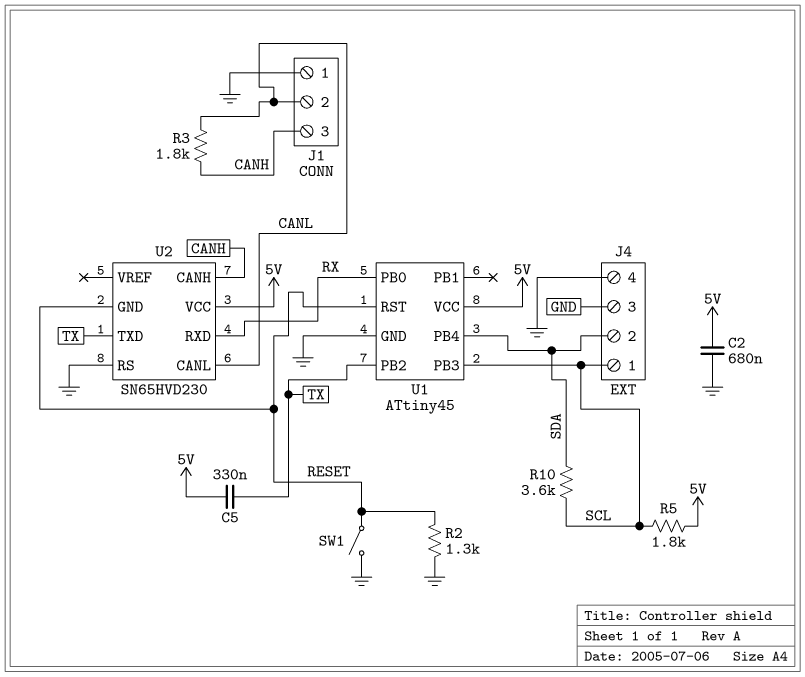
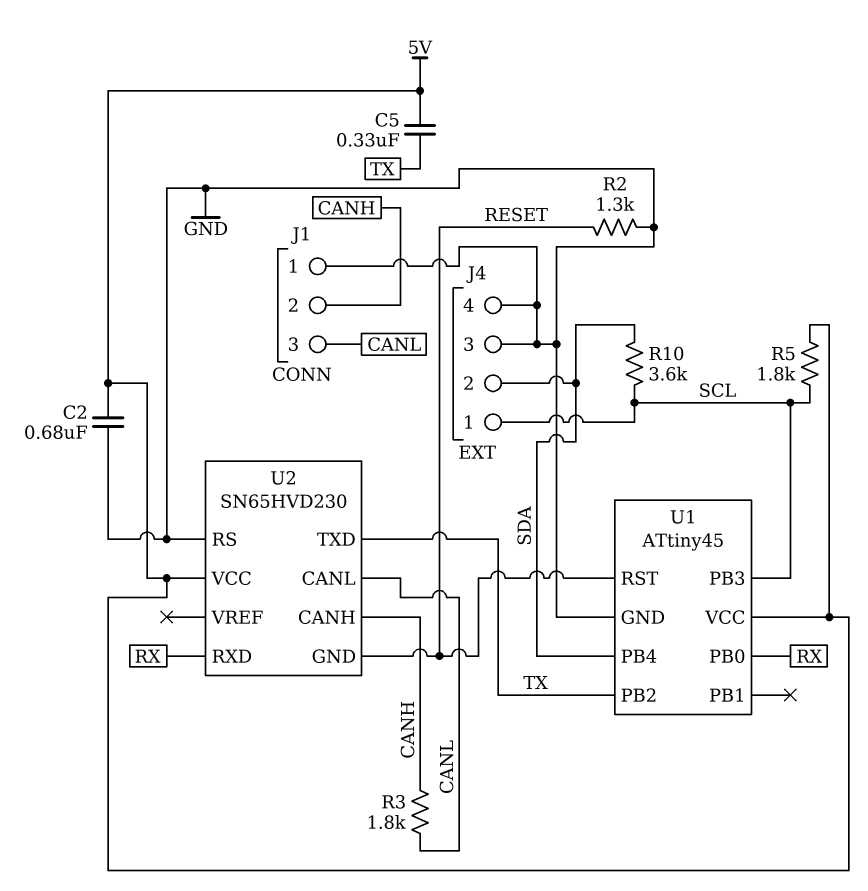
J1 pin 2: CANL -> CANH
J1 pin 3: CANH -> CANL
SW1: switch (GND, RESET) -> none

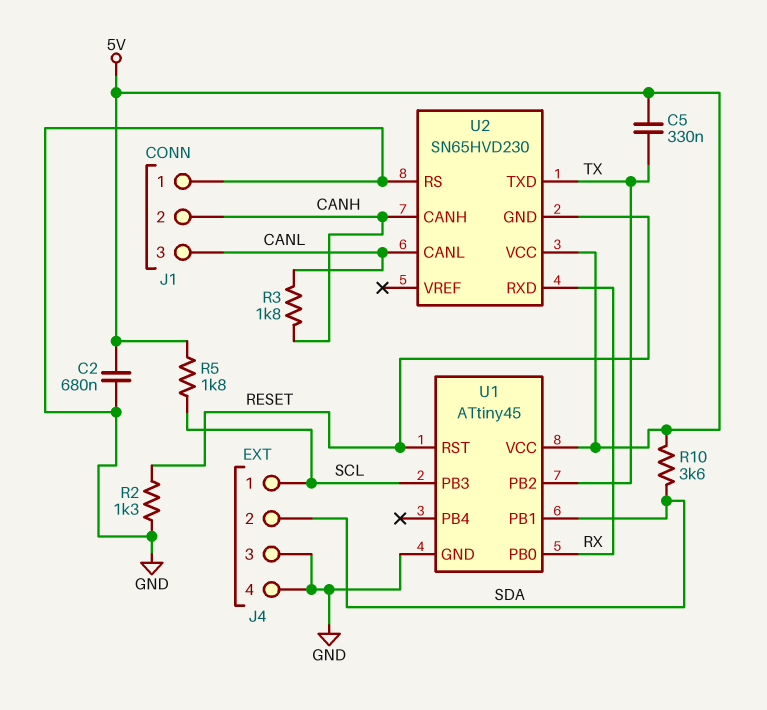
R10: 3.6k (SCL, SDA) -> 3.6k (5V, SDA)
U1 pin PB1: none -> SDA
U1 pin PB4: SDA -> none

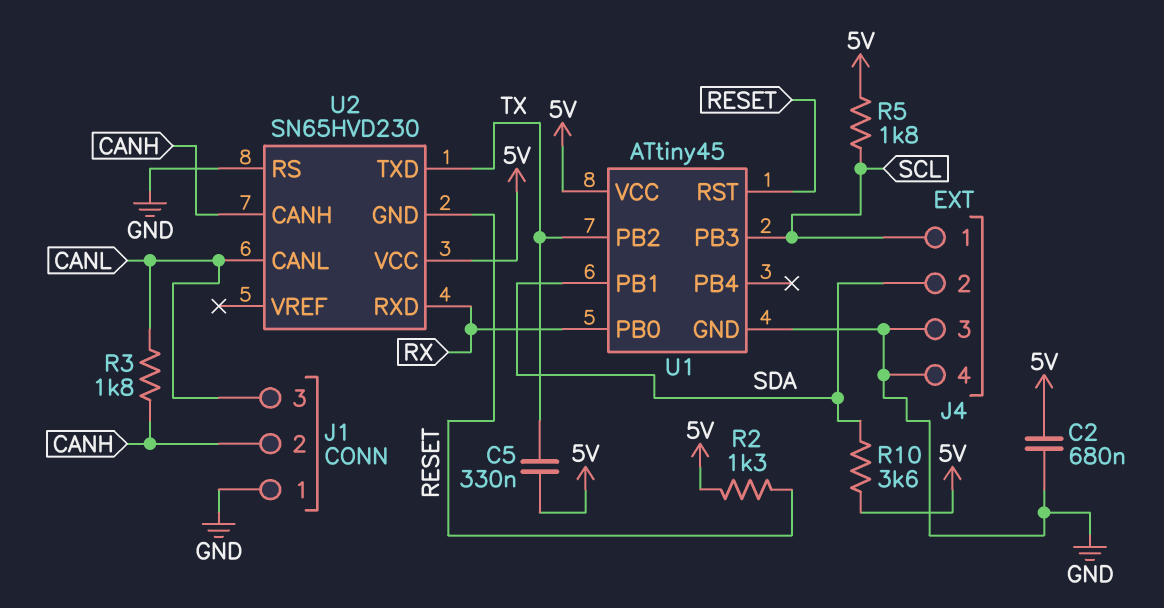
R2: 1.3k (GND, RESET) -> 1.3k (5V, RESET)

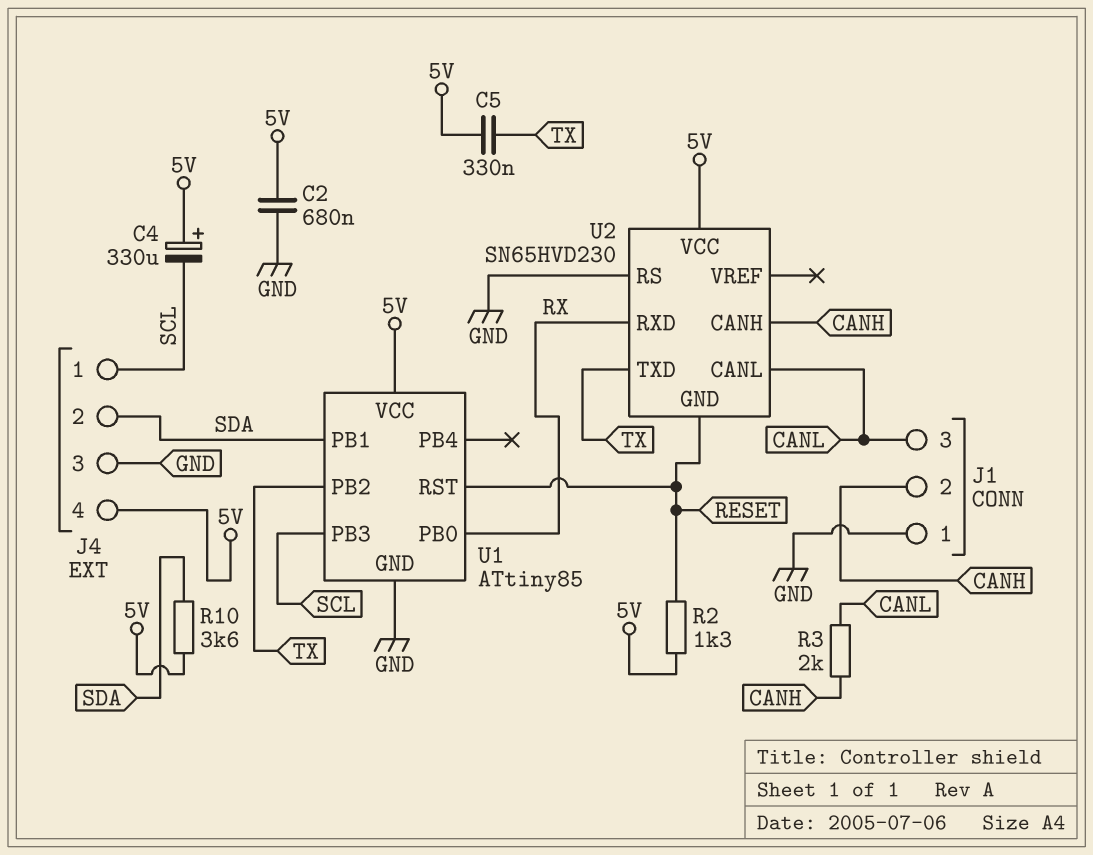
C4: none -> 330uF (plus 5V, minus SCL)
J4 pin 4: GND -> 5V
R3: 1.8k (CANH, CANL) -> 2k (CANH, CANL)
R5: 1.8k (5V, SCL) -> none
U1: ATtiny45 -> ATtiny85

